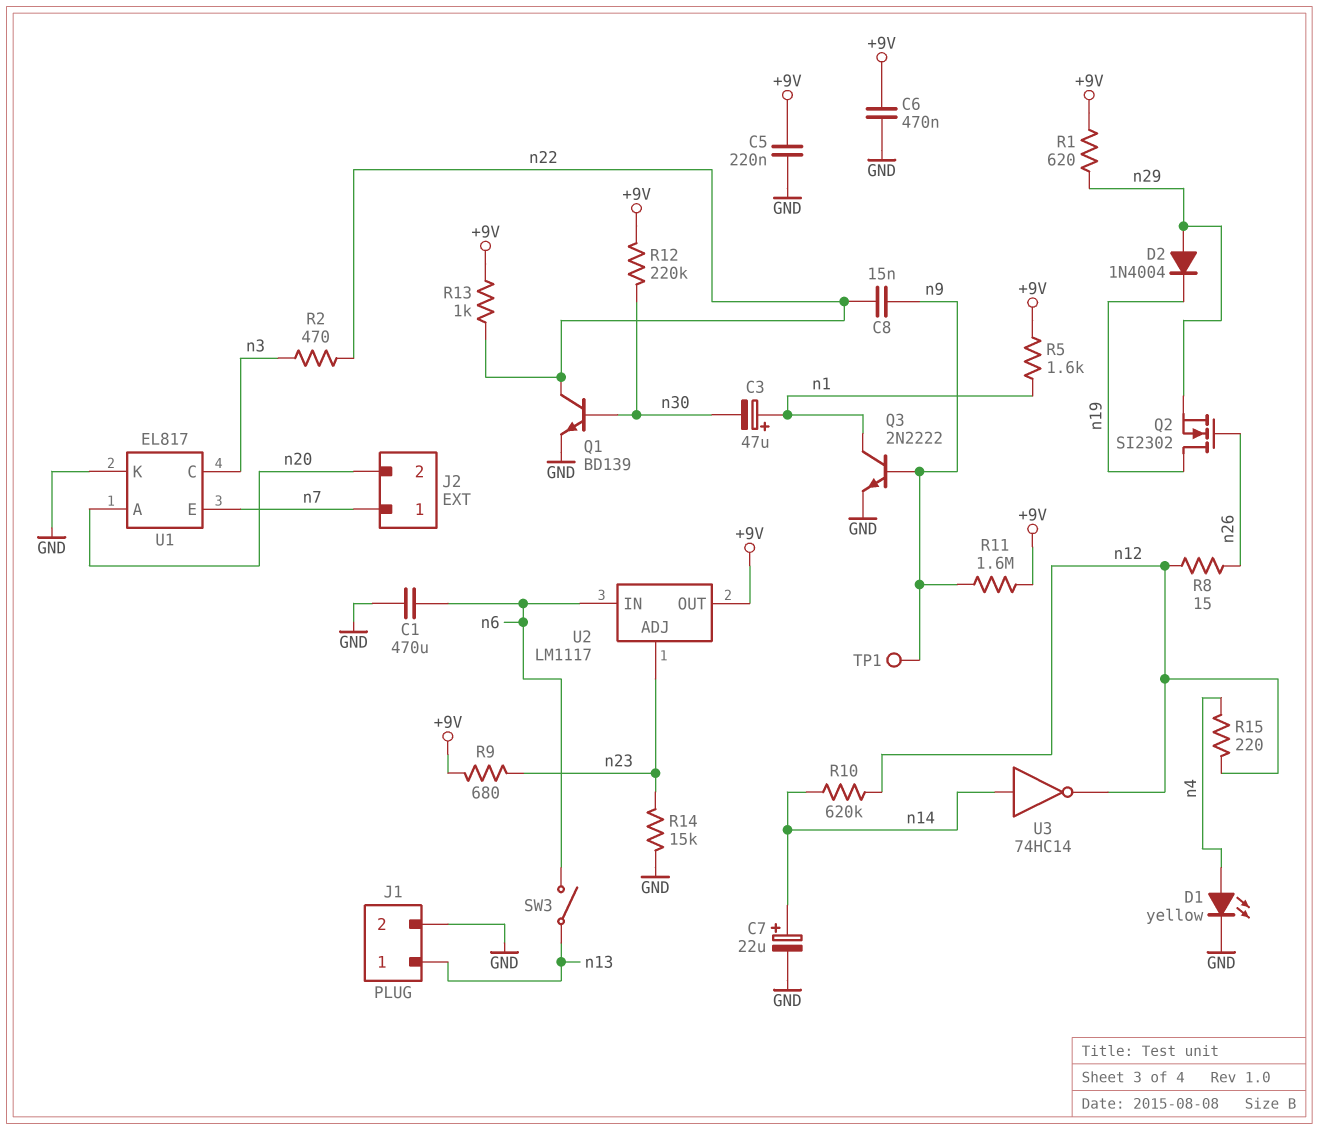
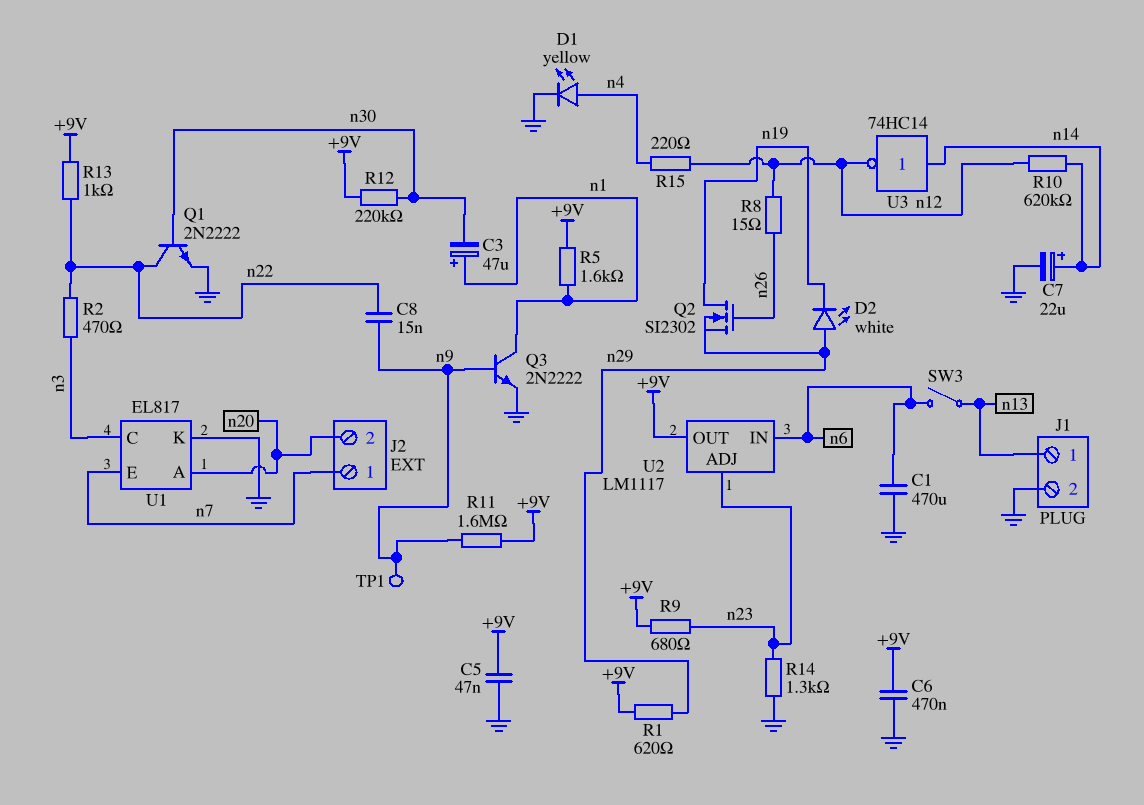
C5: 220nF (+9V, GND) -> 47nF (+9V, GND)
D2: diode 1N4004 (A n29, K n19) -> LED white (A n29, K n19)
Q1: NPN BD139 (B n30, C n22, E GND) -> NPN 2N2222 (B n30, C n22, E GND)
R14: 15k (GND, n23) -> 1.3k (GND, n23)

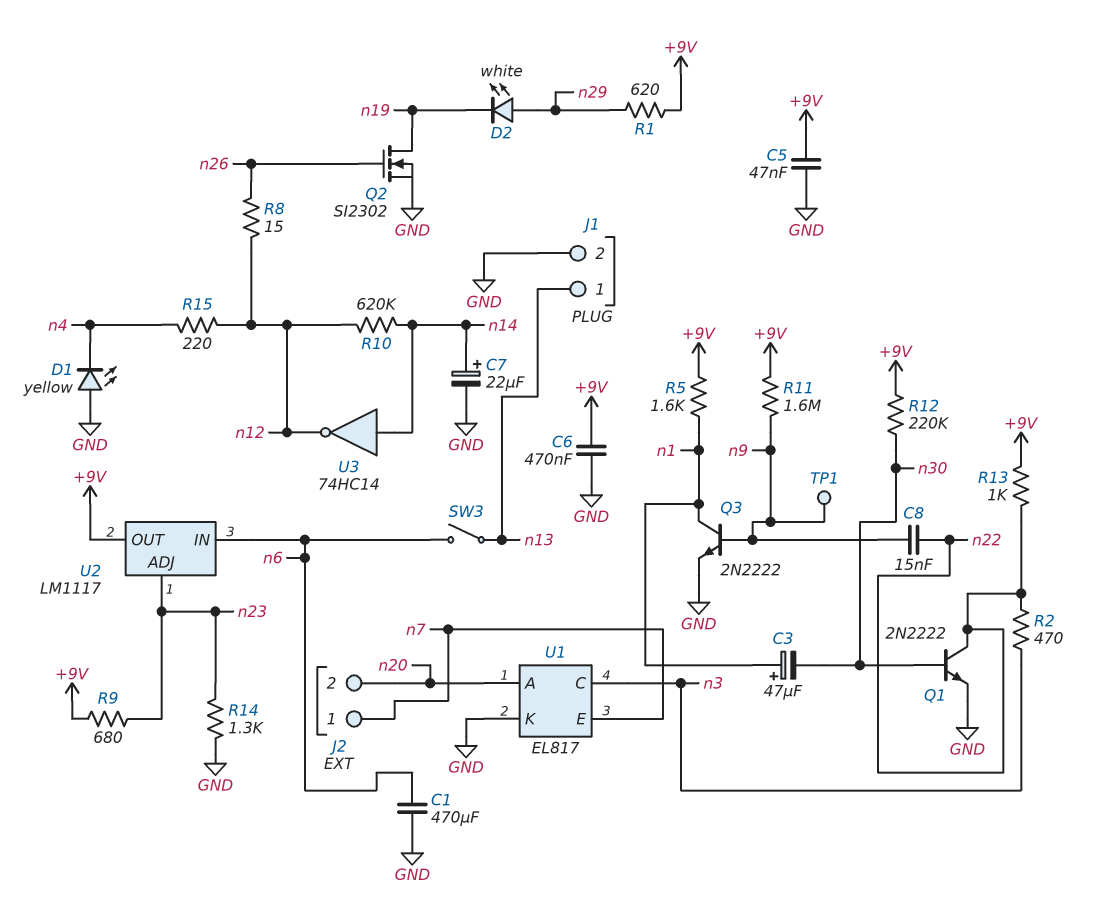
D1: LED yellow (A n4, K GND) -> LED yellow (A GND, K n4)
Q2: NMOS SI2302 (G n26, D n19, S n29) -> NMOS SI2302 (G n26, D n19, S GND)

